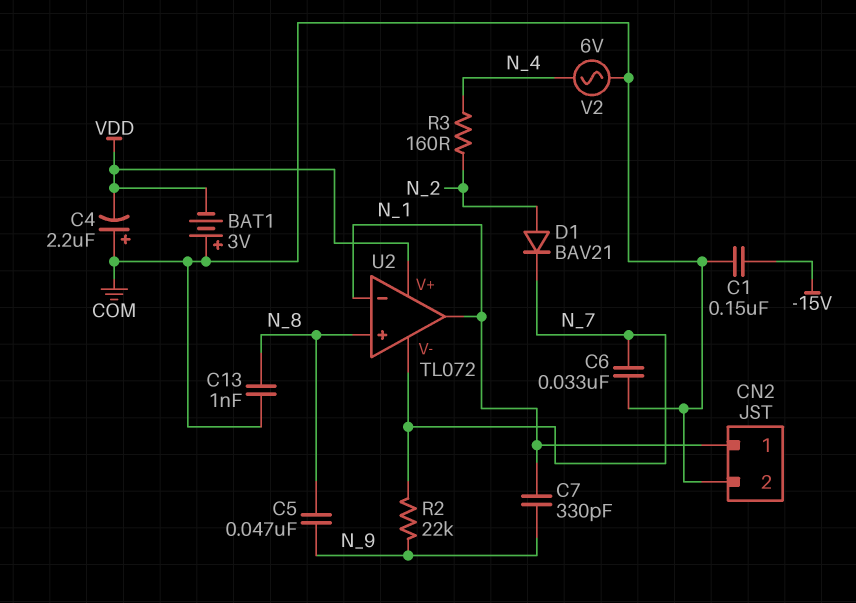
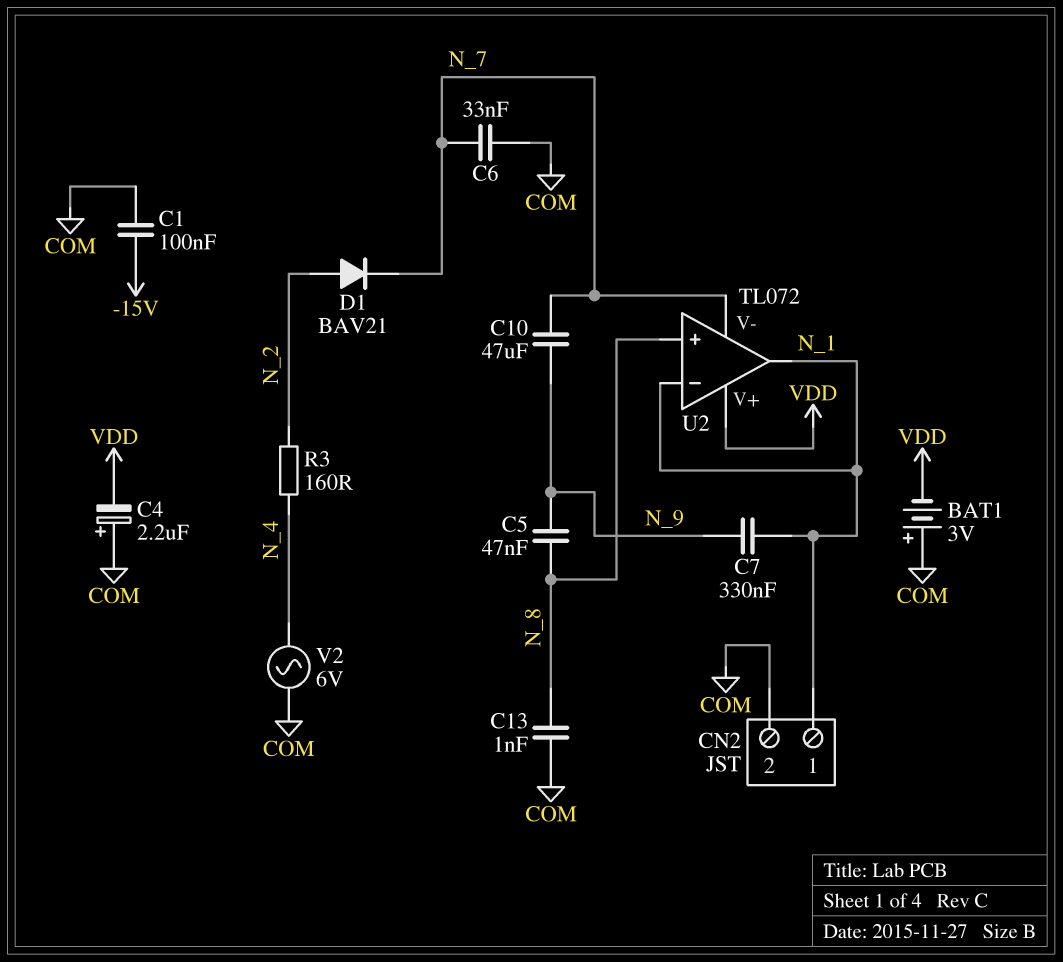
C1: 150nF (-15V, COM) -> 100nF (-15V, COM)
C7: 330pF (N_1, N_9) -> 330nF (N_1, N_9)
C10: none -> 47uF (N_7, N_9)
R2: 22k (N_7, N_9) -> none

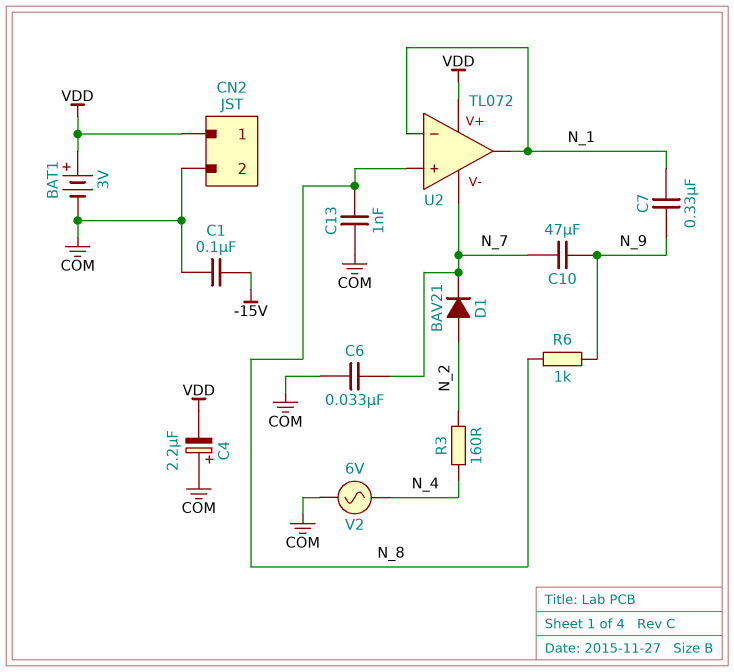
BAT1: 3V (plus COM, minus VDD) -> 3V (plus VDD, minus COM)
C5: 47nF (N_8, N_9) -> none
CN2 pin 1: N_1 -> VDD
R6: none -> 1k (N_8, N_9)

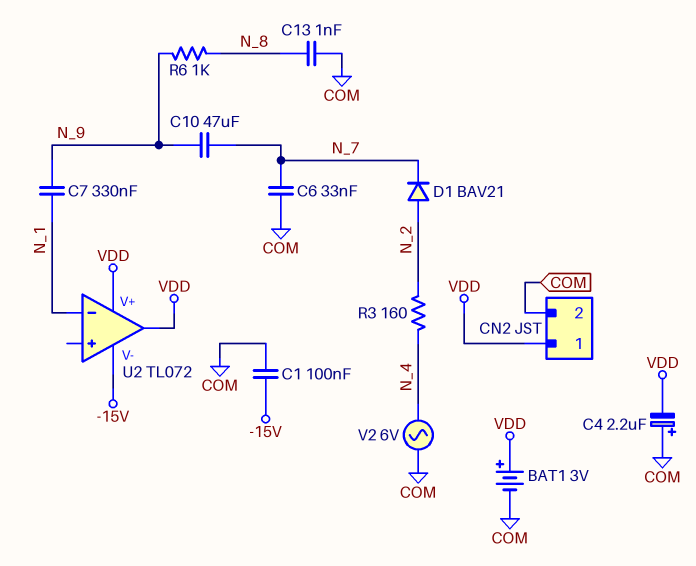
U2 pin V-: N_7 -> -15V
U2 pin in+: N_8 -> none
U2 pin out: N_1 -> VDD

